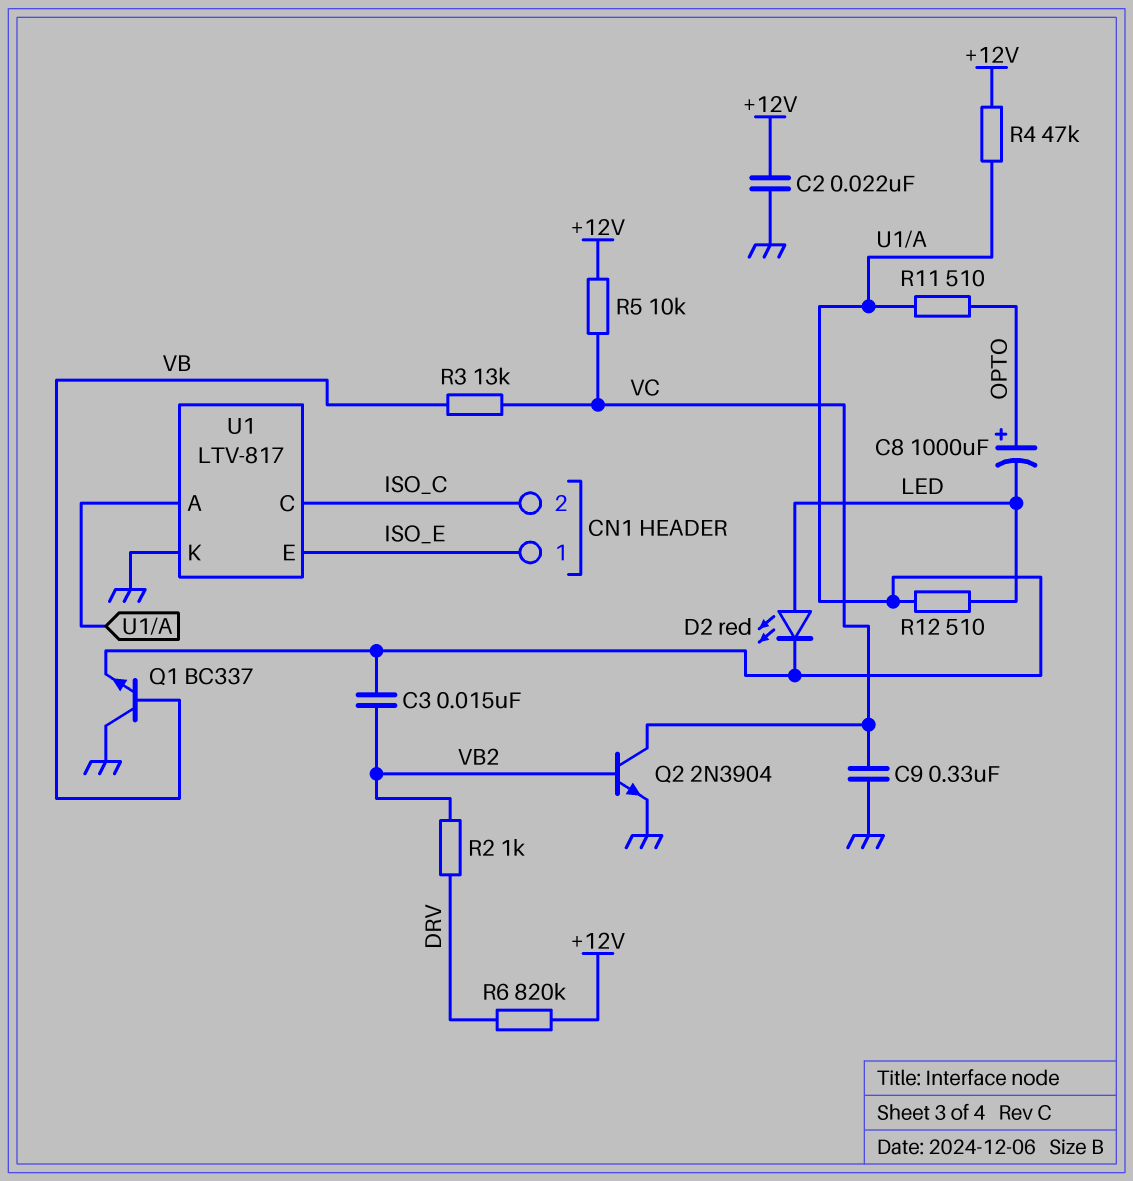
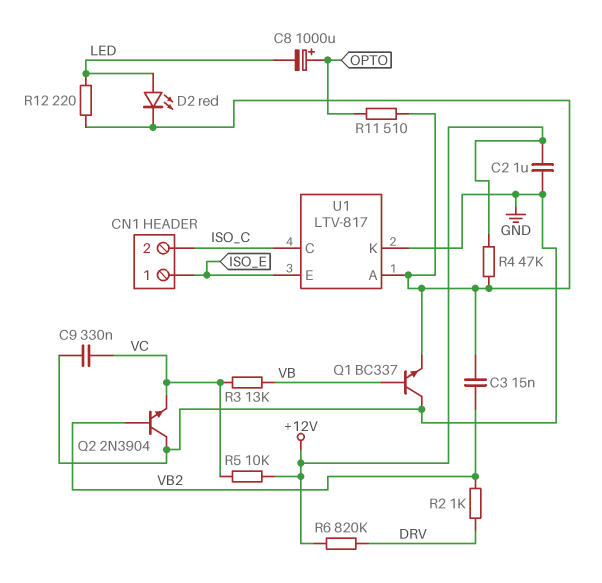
C2: 22nF (+12V, GND) -> 1uF (+12V, GND)
Q2: NPN 2N3904 (B VB2, C VC, E GND) -> NPN 2N3904 (B VB2, C GND, E VC)
R12: 510 (LED, U1/A) -> 220 (LED, U1/A)

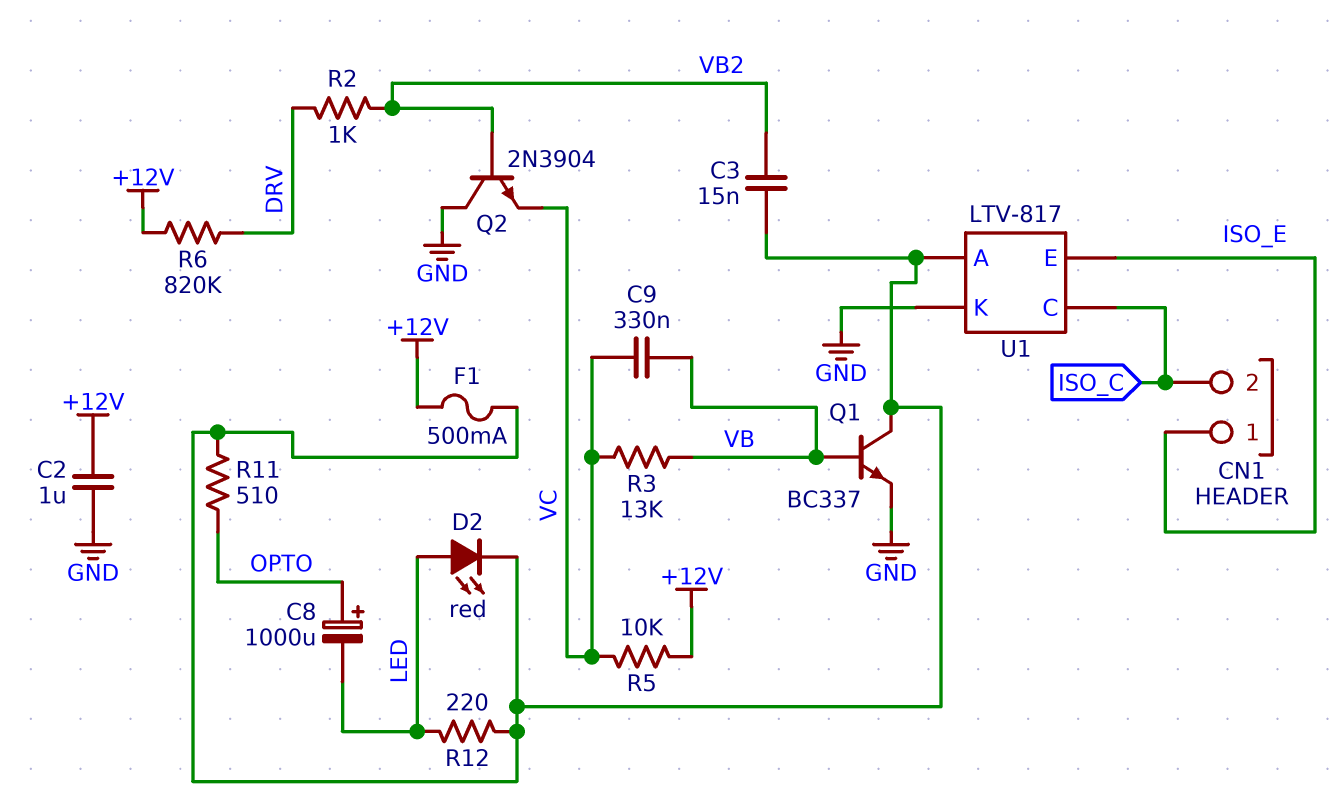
C9: 330nF (GND, VC) -> 330nF (VB, VC)
F1: none -> 500mA (+12V, U1/A)
Q1: NPN BC337 (B VB, C GND, E U1/A) -> NPN BC337 (B VB, C U1/A, E GND)
R4: 47k (+12V, U1/A) -> none

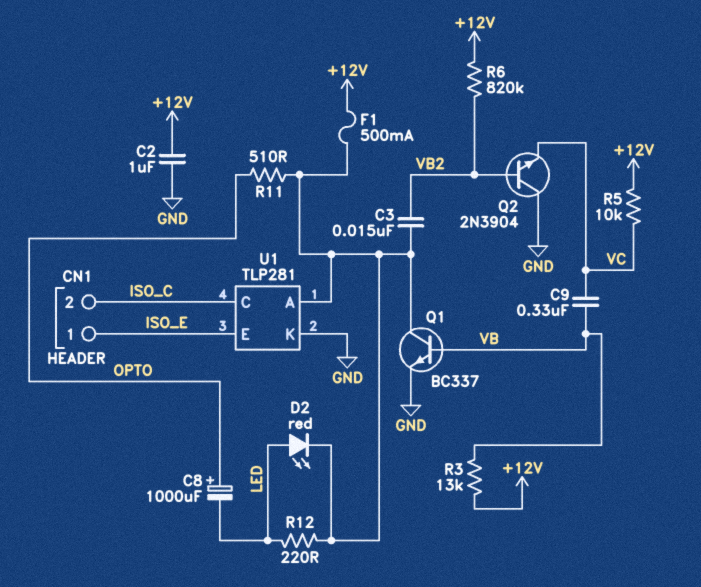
R2: 1k (DRV, VB2) -> none
R3: 13k (VB, VC) -> 13k (+12V, VB)
R6: 820k (+12V, DRV) -> 820k (+12V, VB2)
U1: LTV-817 -> TLP281

